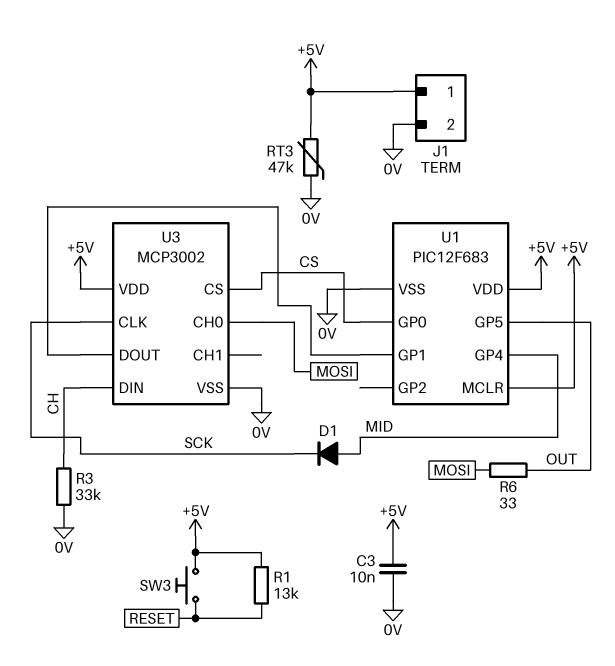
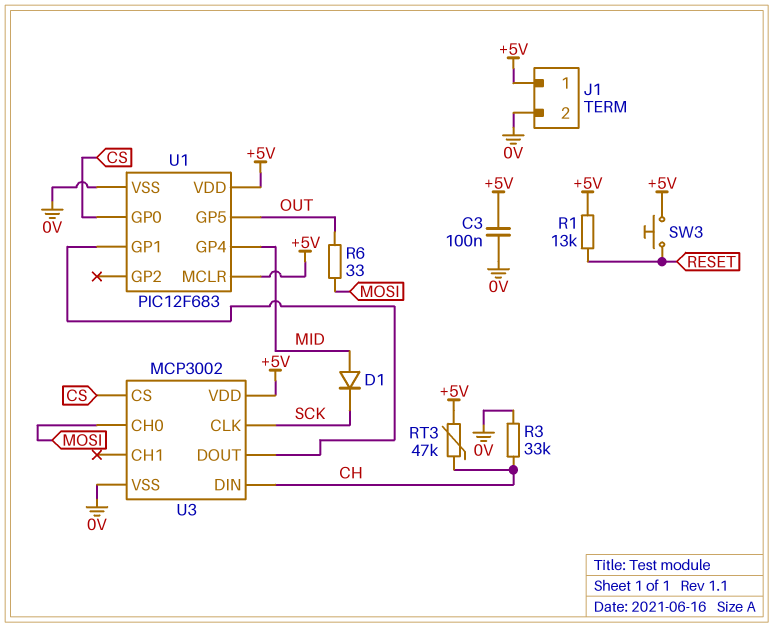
C3: 10nF (+5V, 0V) -> 100nF (+5V, 0V)
RT3: 47k (+5V, 0V) -> 47k (+5V, CH)

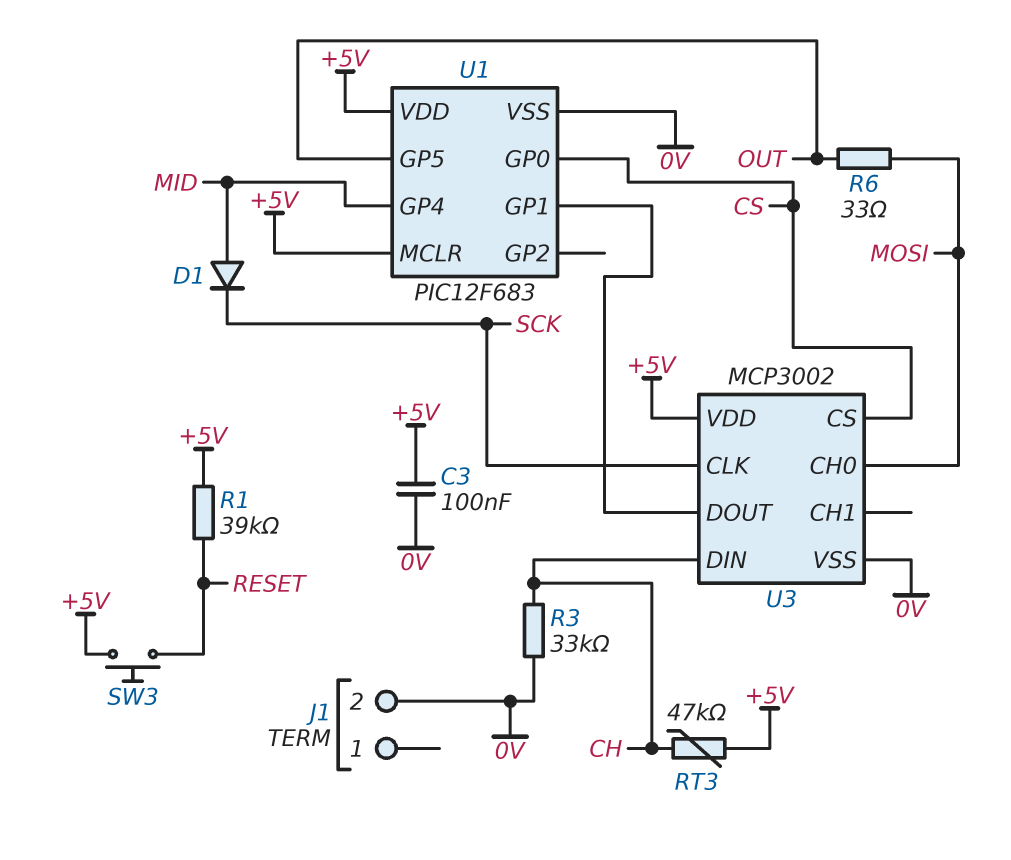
J1 pin 1: +5V -> none
R1: 13k (+5V, RESET) -> 39k (+5V, RESET)

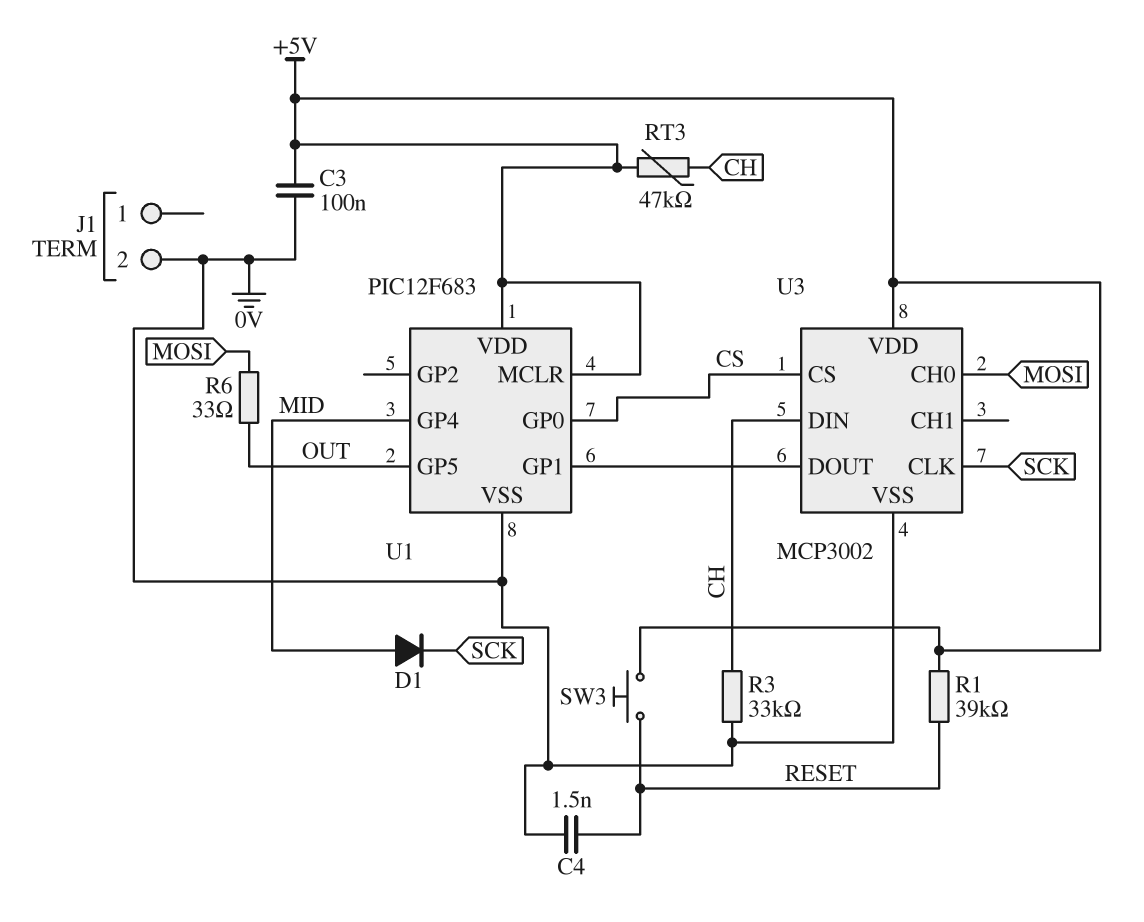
C4: none -> 1.5nF (0V, RESET)

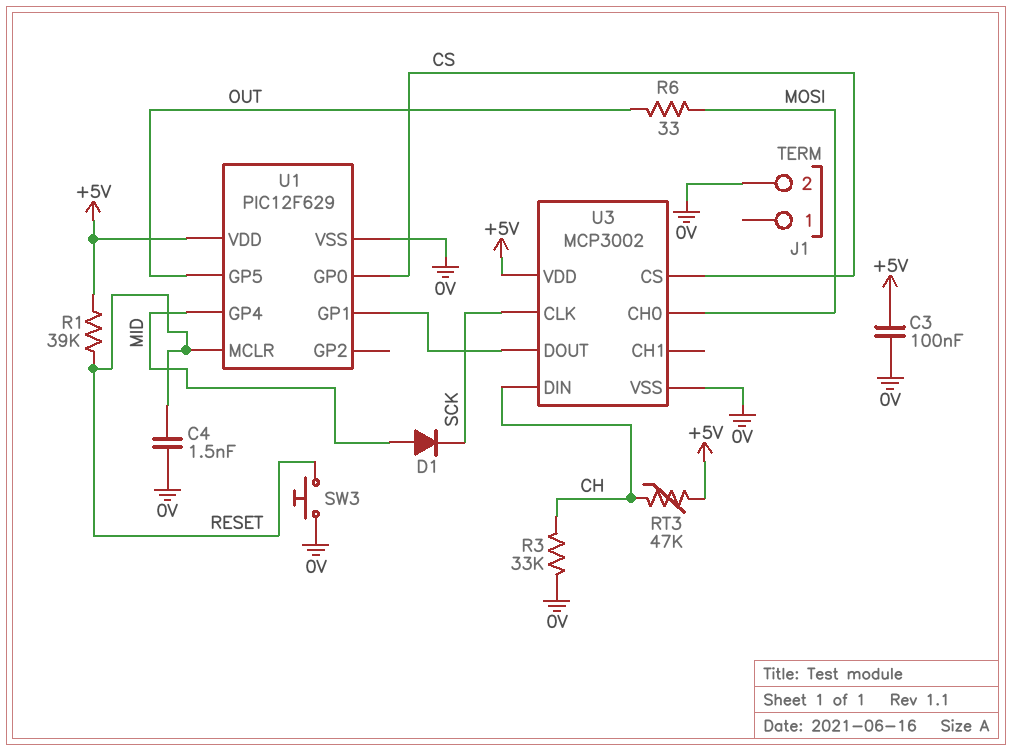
SW3: button (+5V, RESET) -> button (0V, RESET)
U1: PIC12F683 -> PIC12F629
U1 pin MCLR: +5V -> RESET

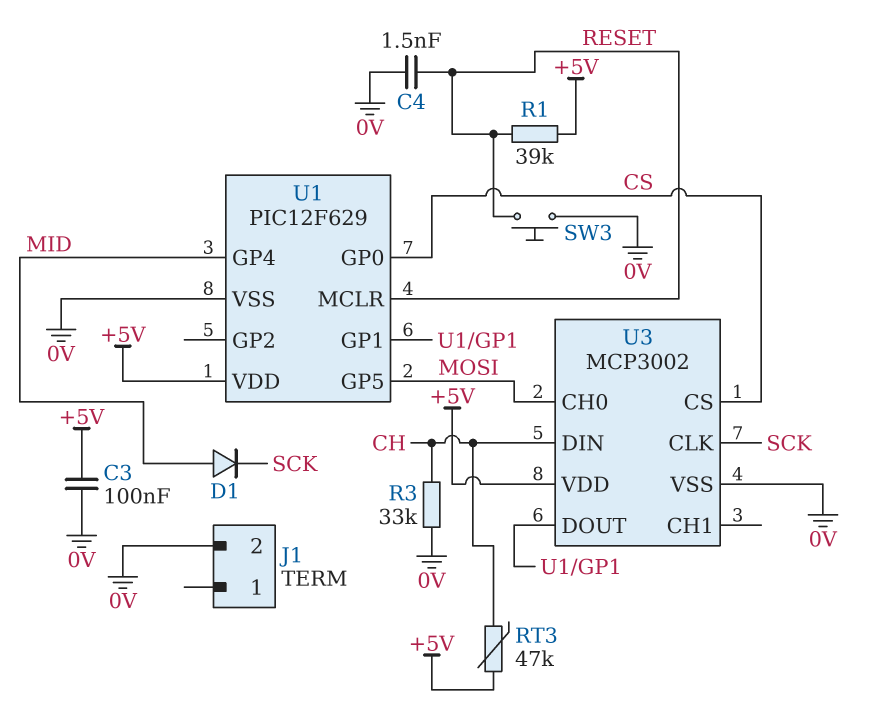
R6: 33 (MOSI, OUT) -> none
U1 pin GP5: OUT -> MOSI

